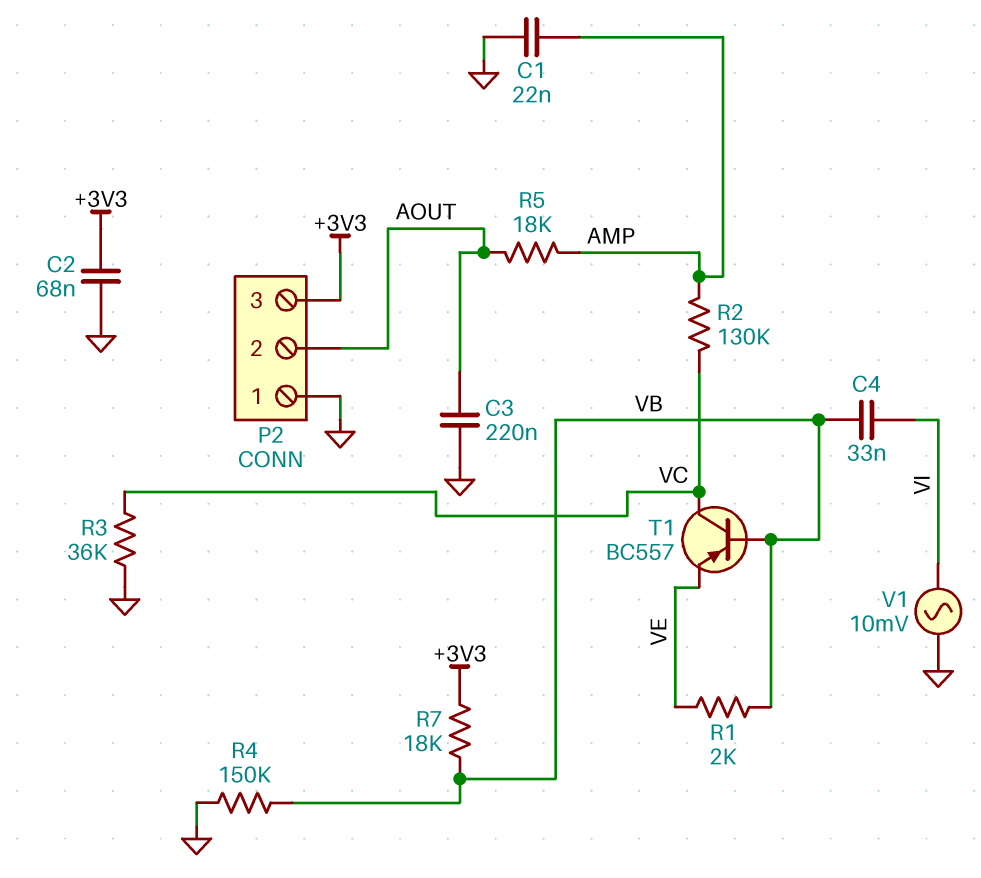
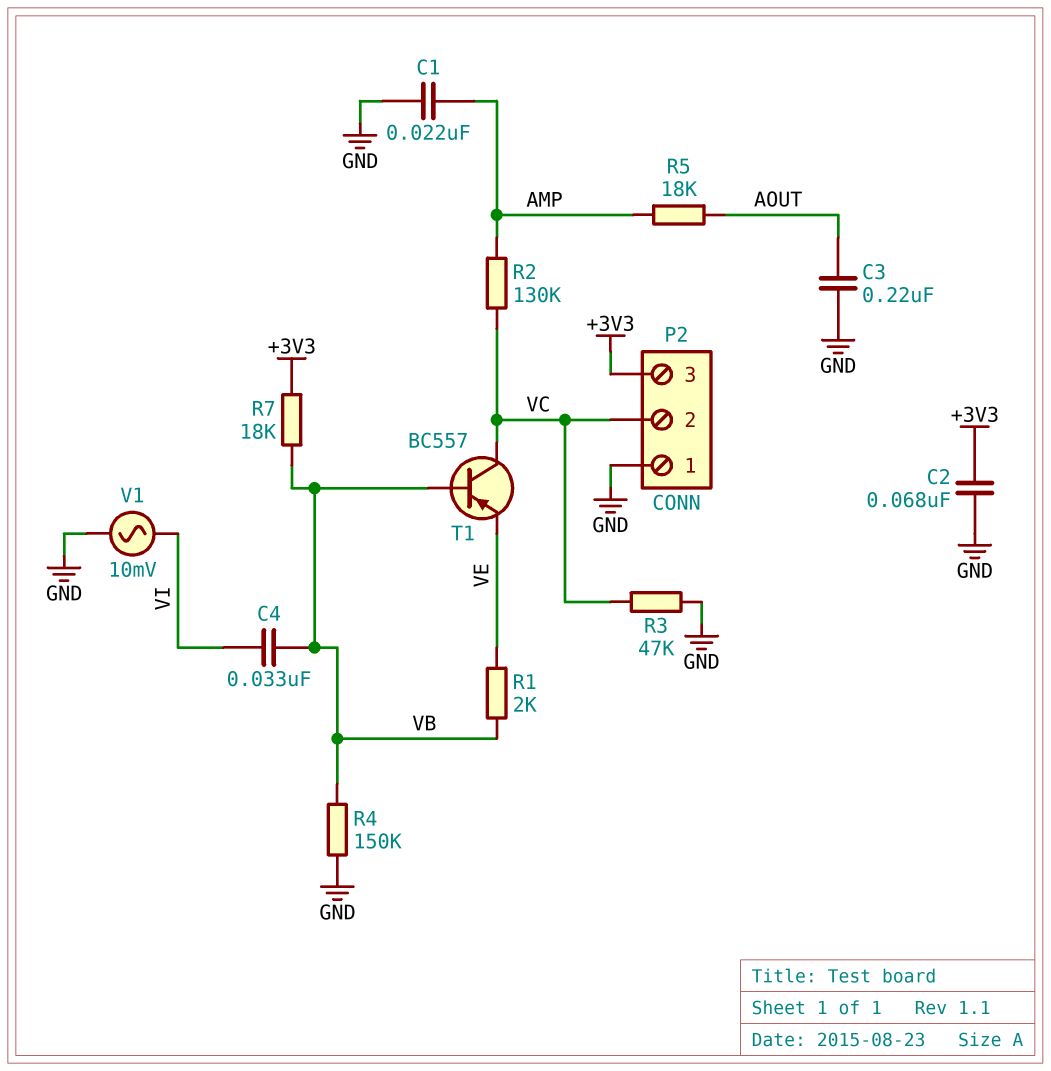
P2 pin 2: AOUT -> VC
R3: 36k (GND, VC) -> 47k (GND, VC)

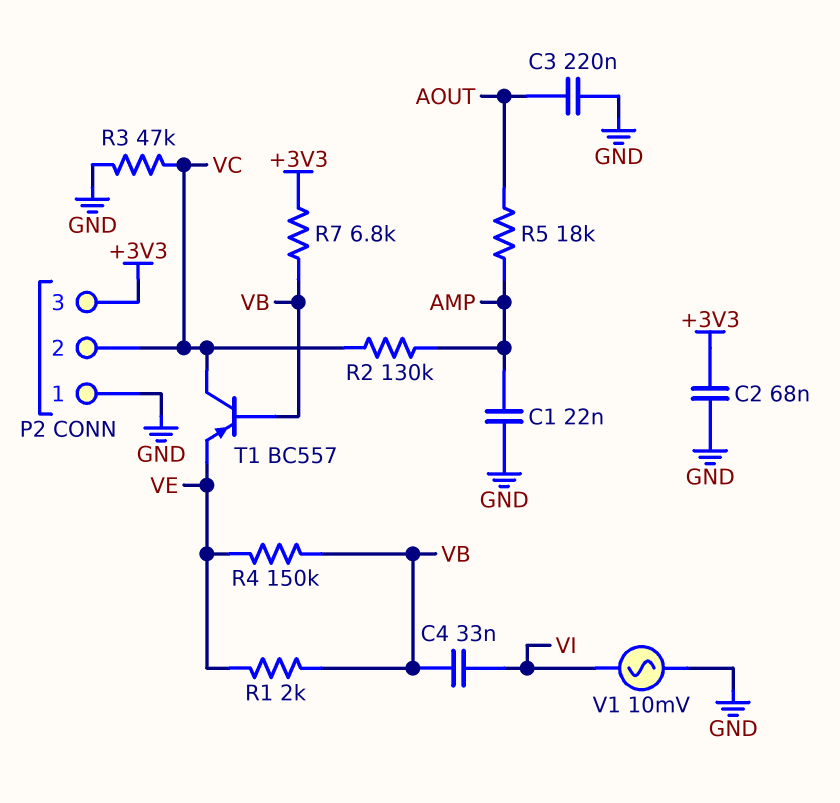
R4: 150k (GND, VB) -> 150k (VB, VE)
R7: 18k (+3V3, VB) -> 6.8k (+3V3, VB)

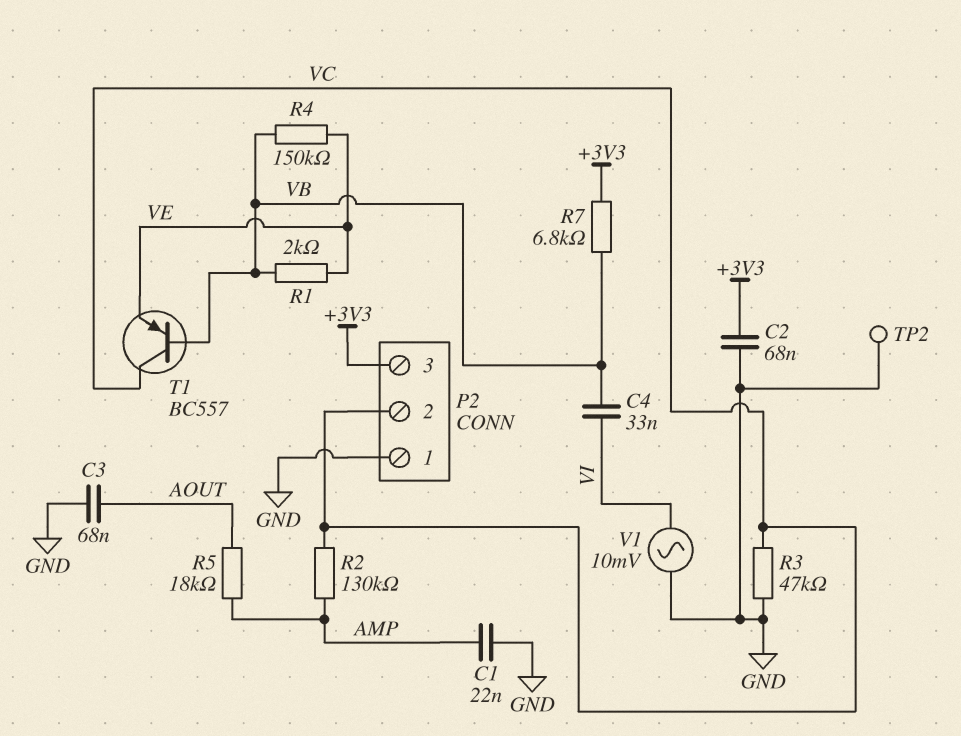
C3: 220nF (AOUT, GND) -> 68nF (AOUT, GND)
TP2: none -> test point (GND)

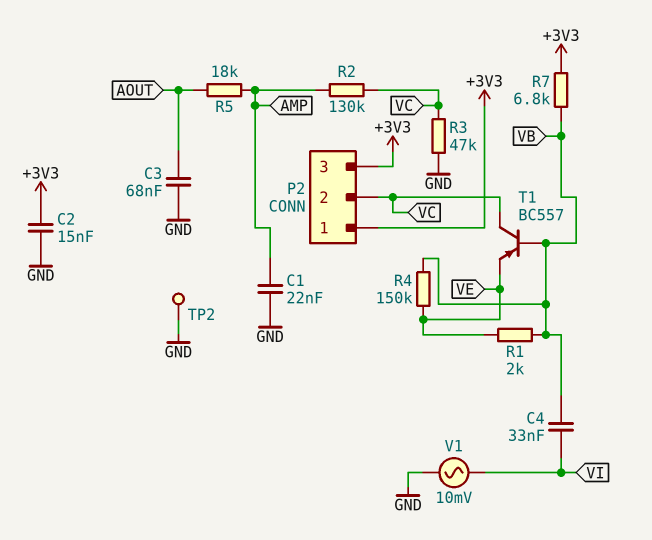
C2: 68nF (+3V3, GND) -> 15nF (+3V3, GND)
P2 pin 1: GND -> +3V3

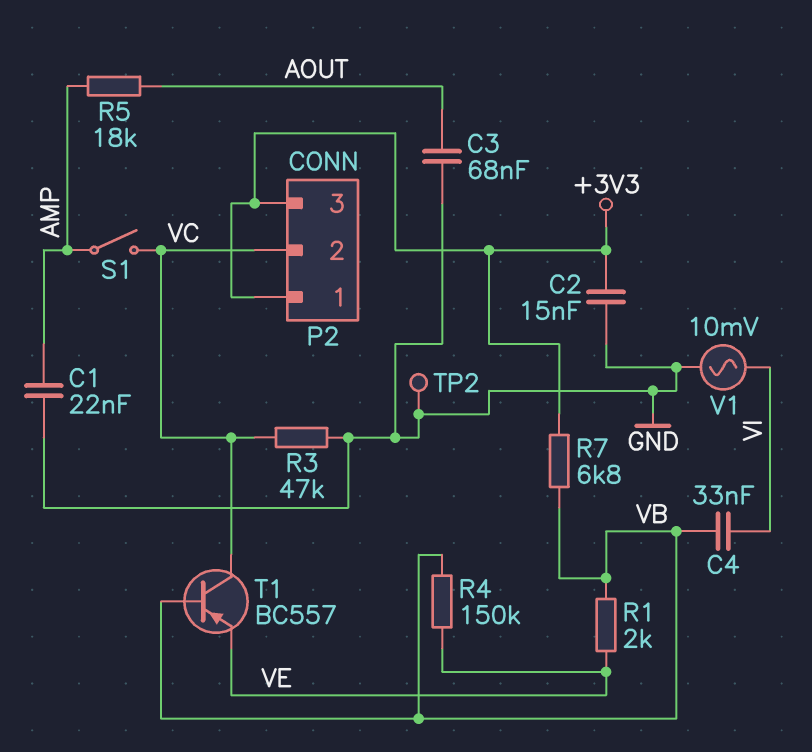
R2: 130k (AMP, VC) -> none
S1: none -> switch (AMP, VC)

